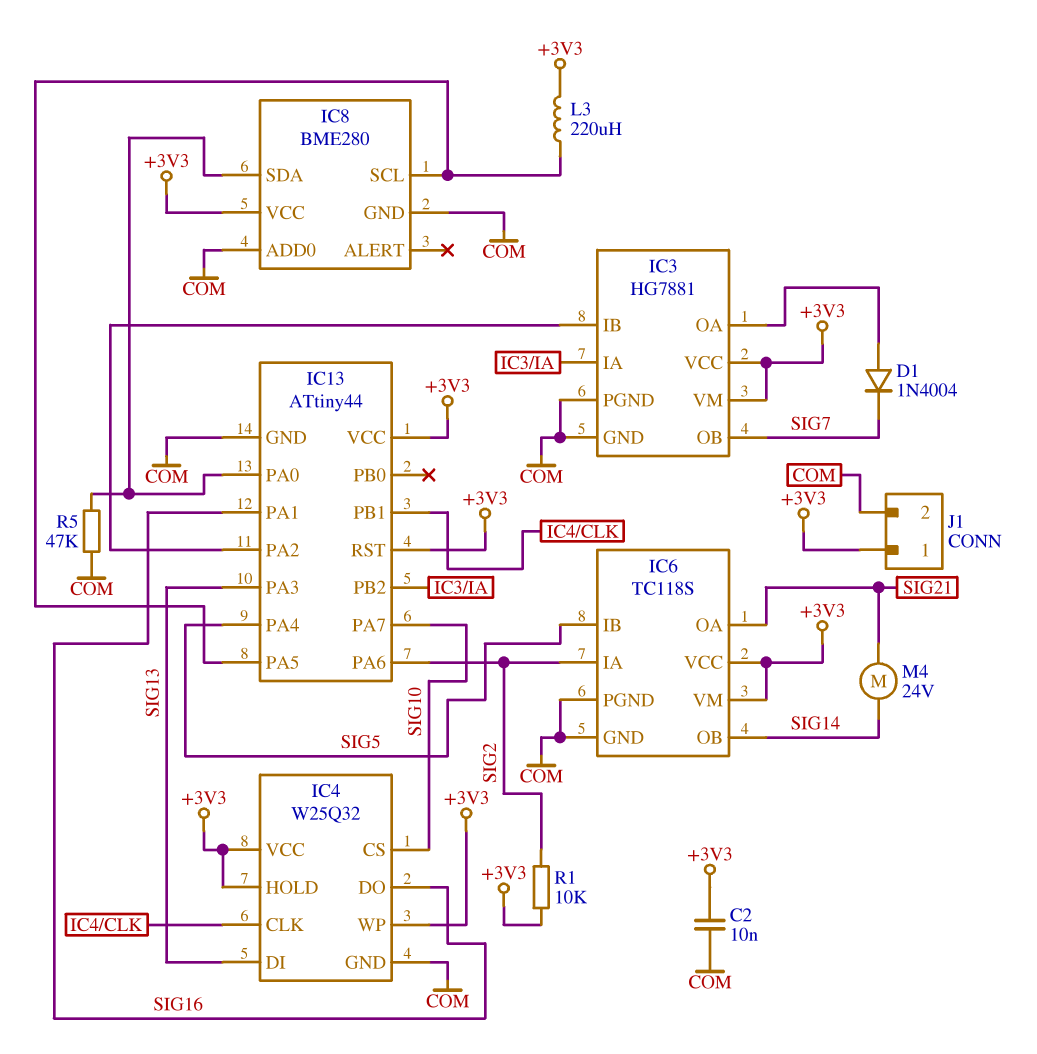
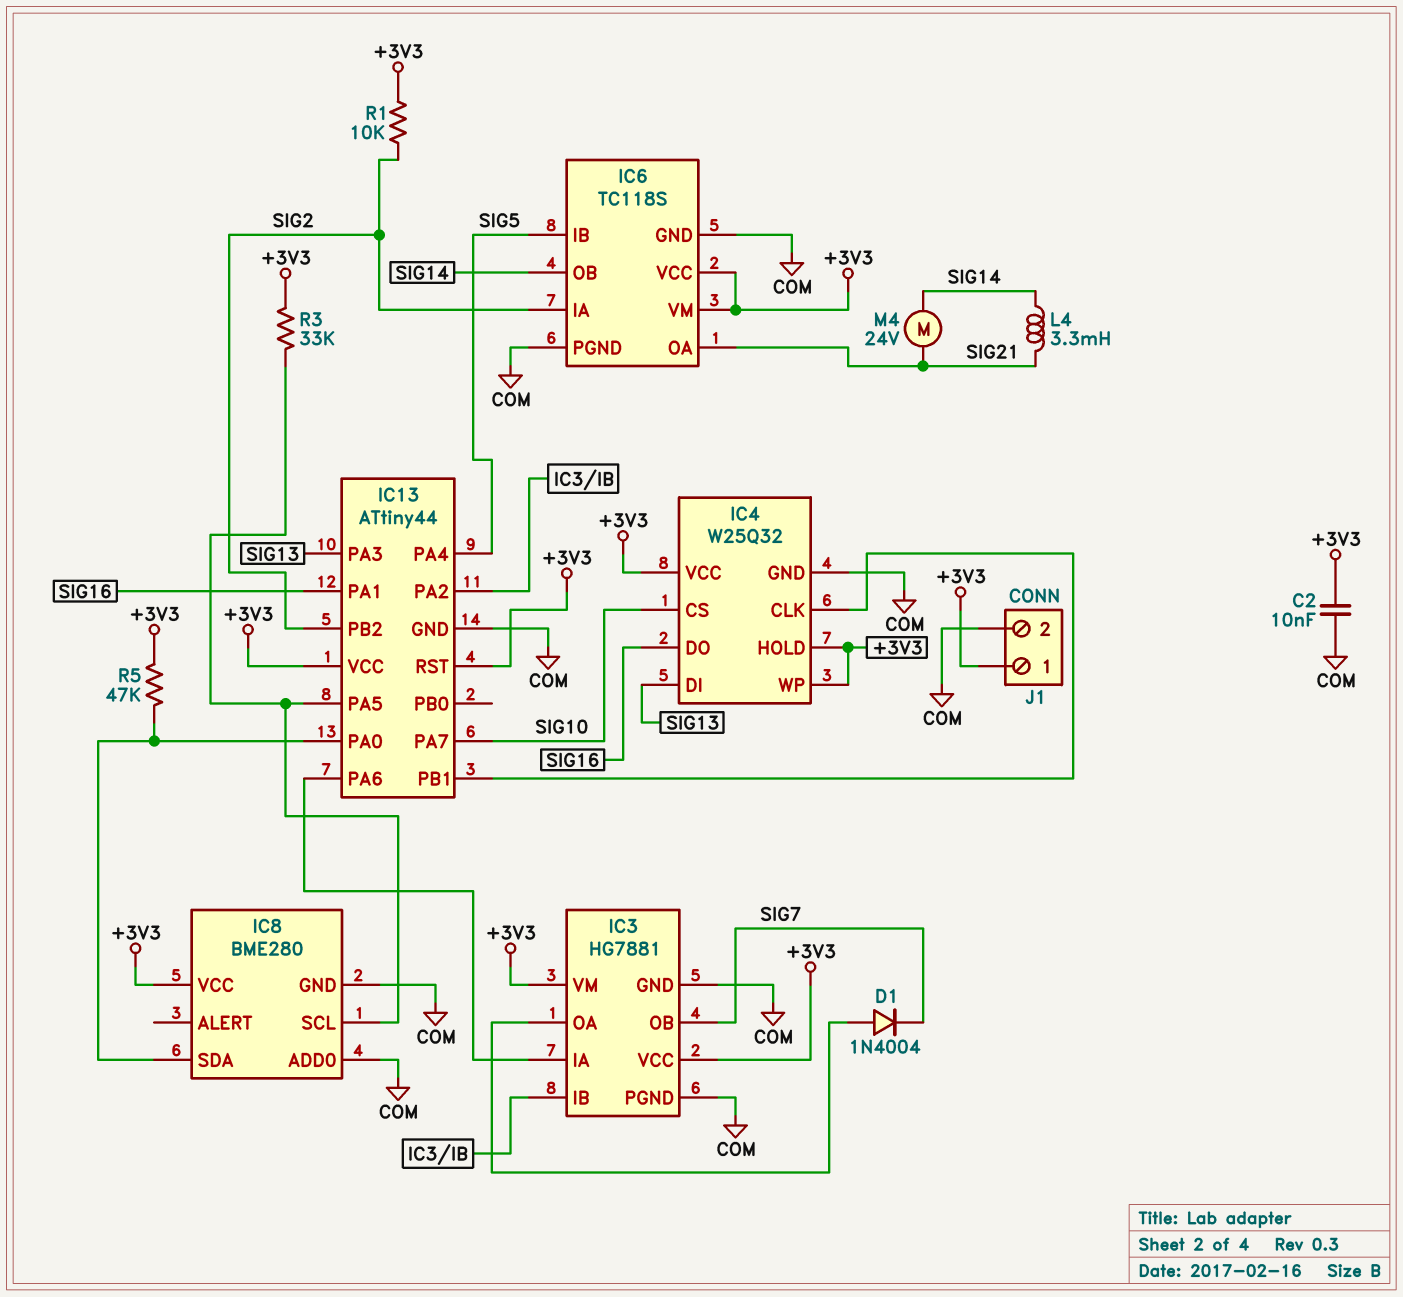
IC13 pin PA6: SIG2 -> IC3/IA
IC13 pin PB2: IC3/IA -> SIG2
L3: 220uH (+3V3, IC8/SCL) -> none
L4: none -> 3.3mH (SIG14, SIG21)
R3: none -> 33k (+3V3, IC8/SCL)
R5: 47k (COM, IC8/SDA) -> 47k (+3V3, IC8/SDA)

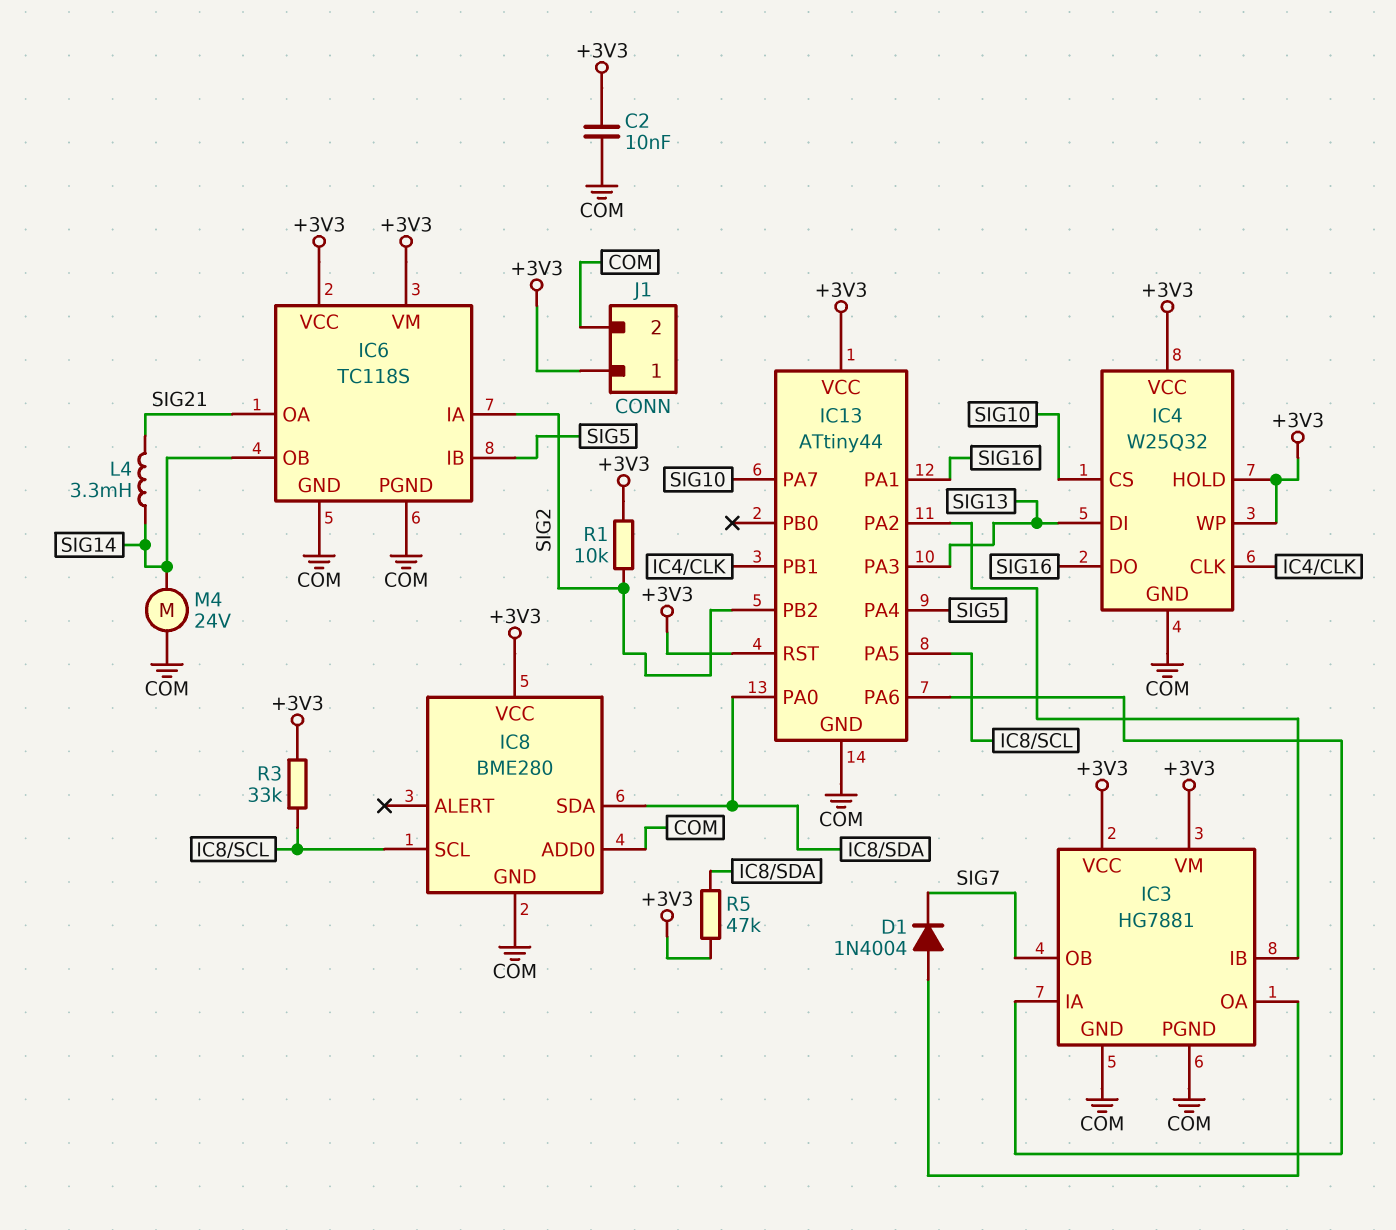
M4: motor 24V (SIG14, SIG21) -> motor 24V (COM, SIG14)

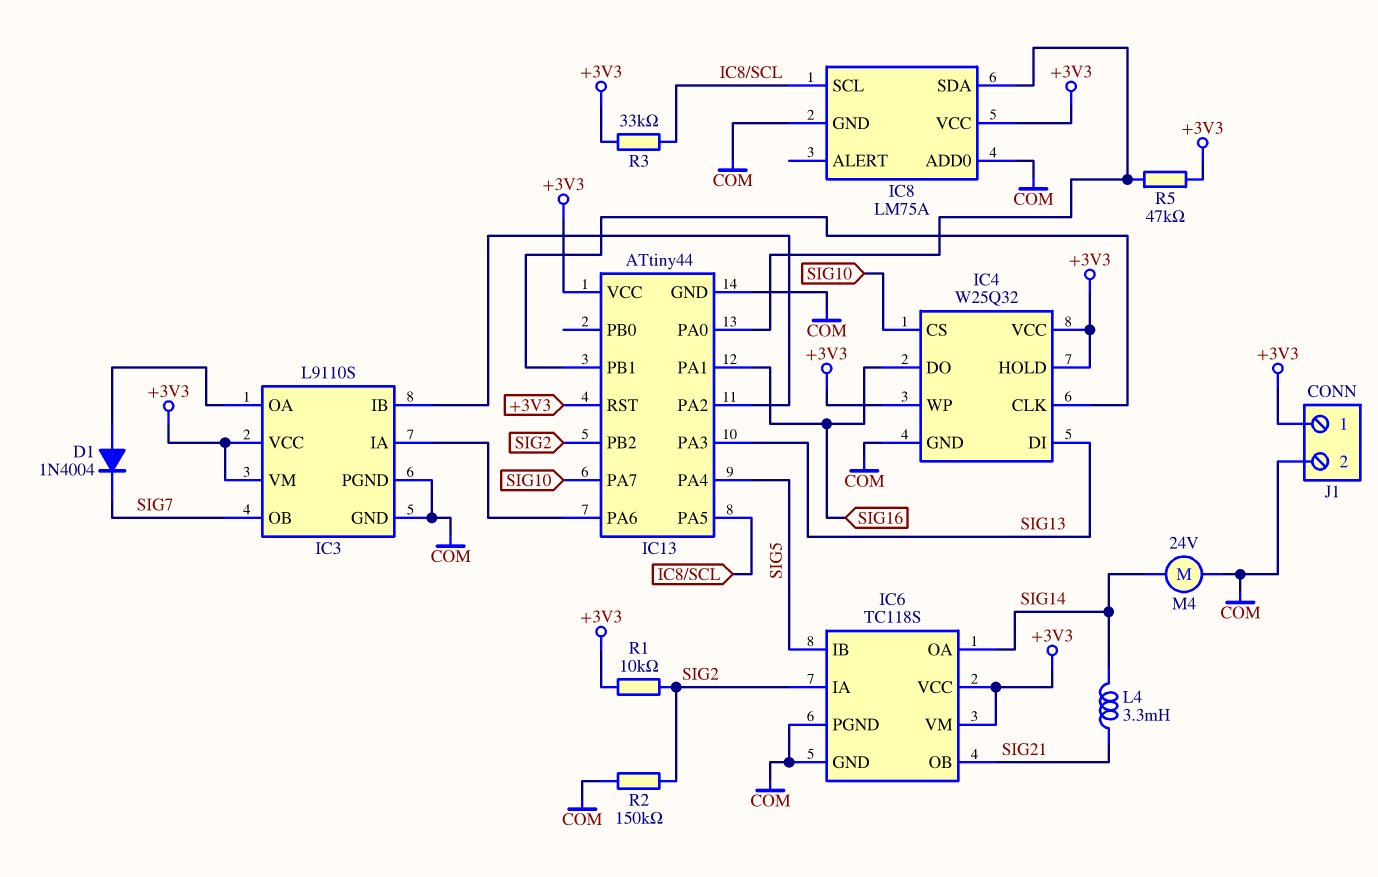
C2: 10nF (+3V3, COM) -> none
IC3: HG7881 -> L9110S
IC6 pin OA: SIG21 -> SIG14
IC6 pin OB: SIG14 -> SIG21
IC8: BME280 -> LM75A
R2: none -> 150k (COM, SIG2)

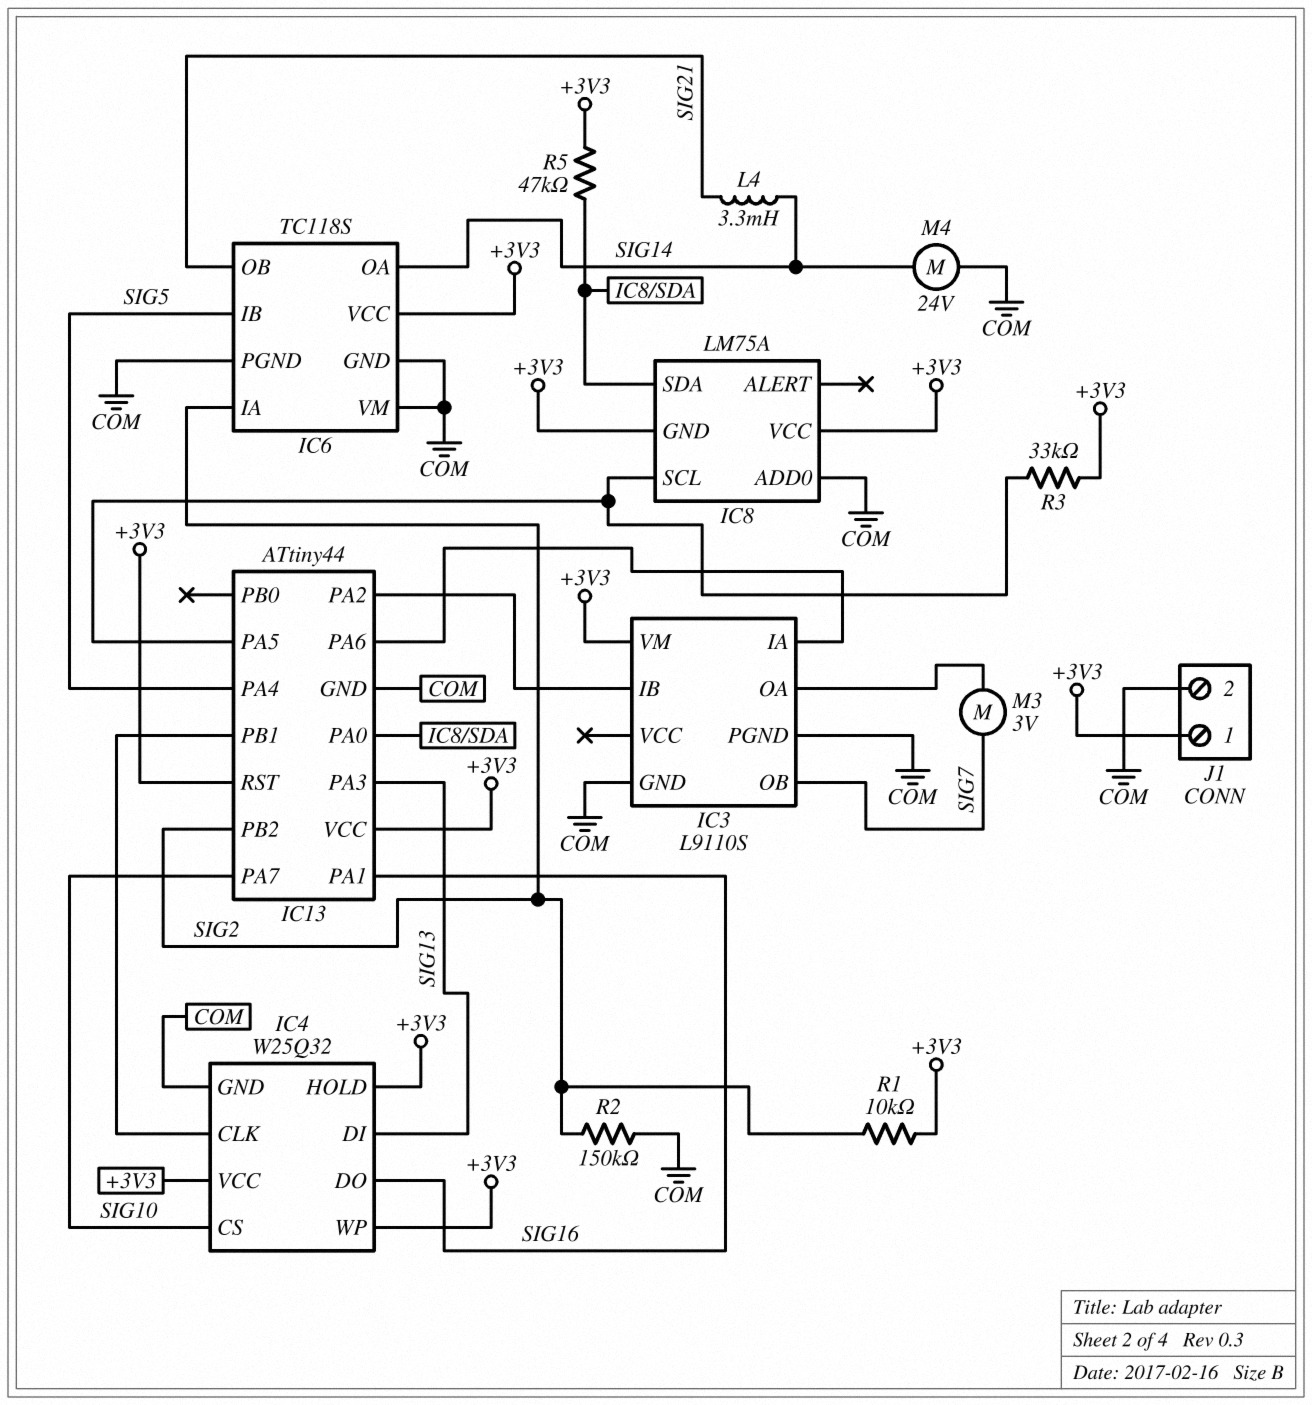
D1: diode 1N4004 (A IC3/OA, K SIG7) -> none
IC3 pin VCC: +3V3 -> none
IC6 pin VM: +3V3 -> COM
IC8 pin GND: COM -> +3V3
M3: none -> motor 3V (IC3/OA, SIG7)

